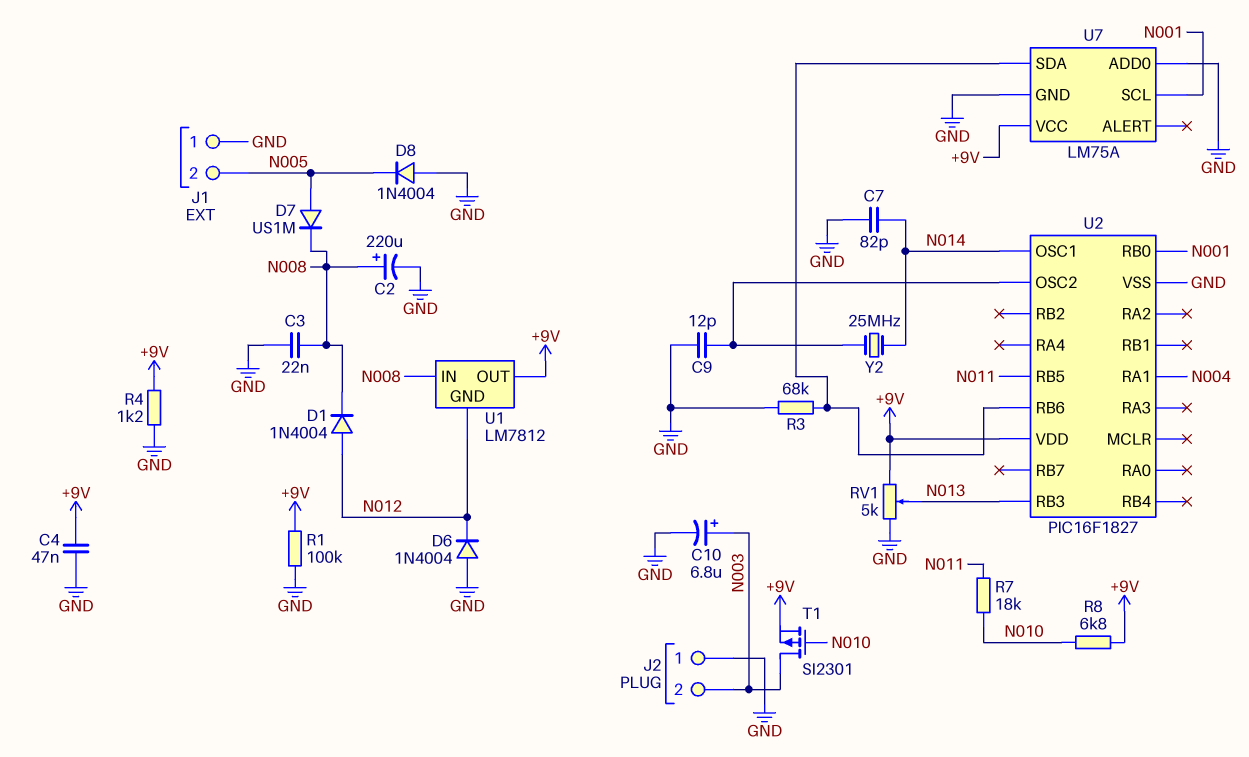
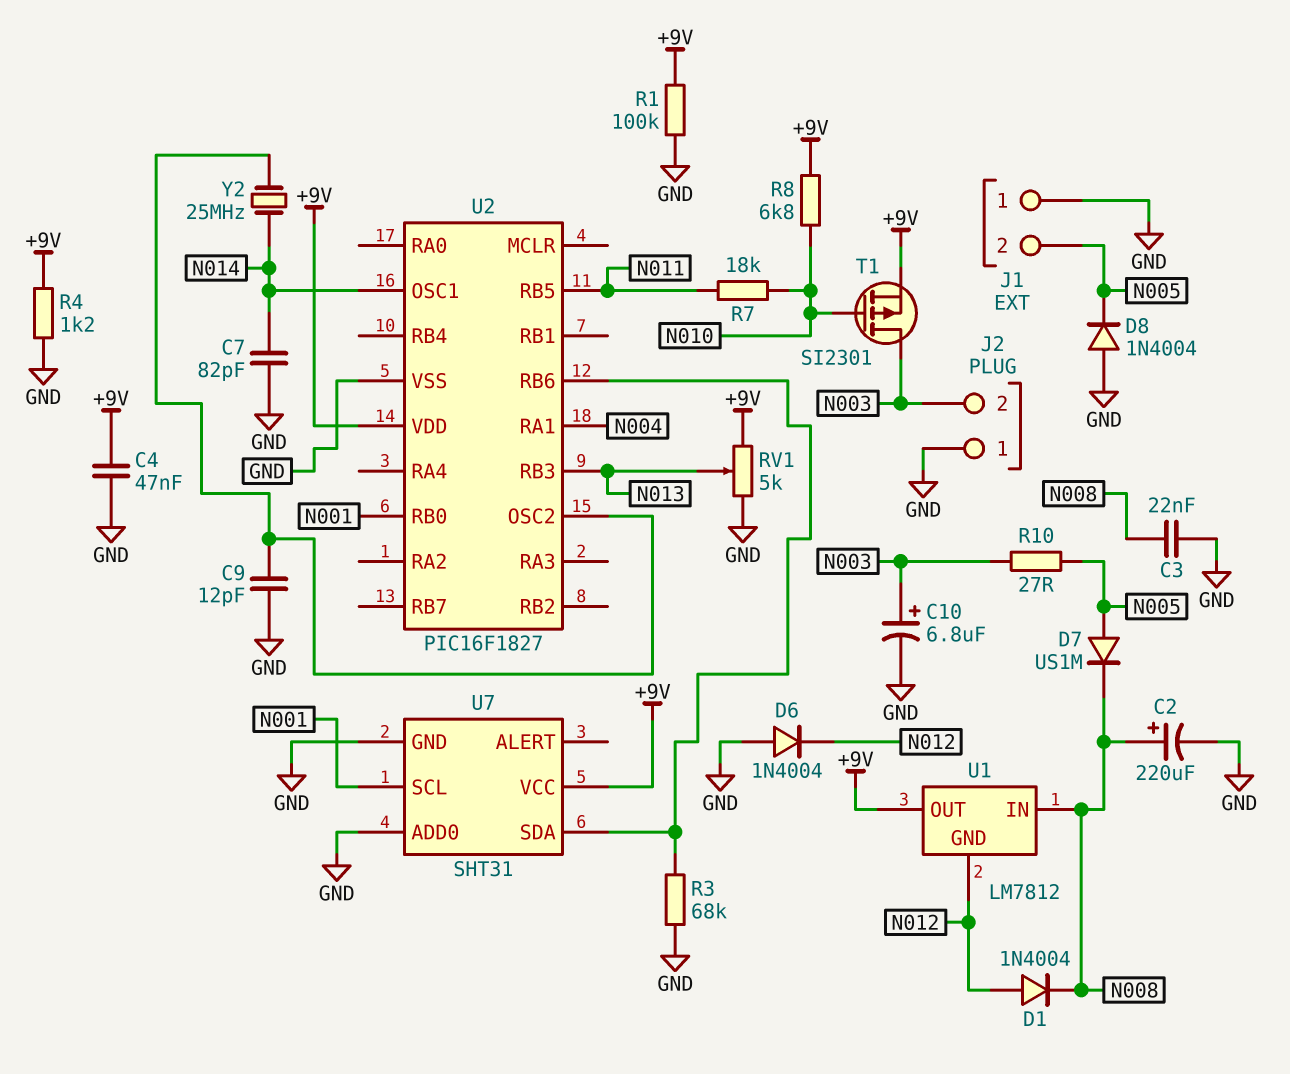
R10: none -> 27 (N003, N005)
U7: LM75A -> SHT31

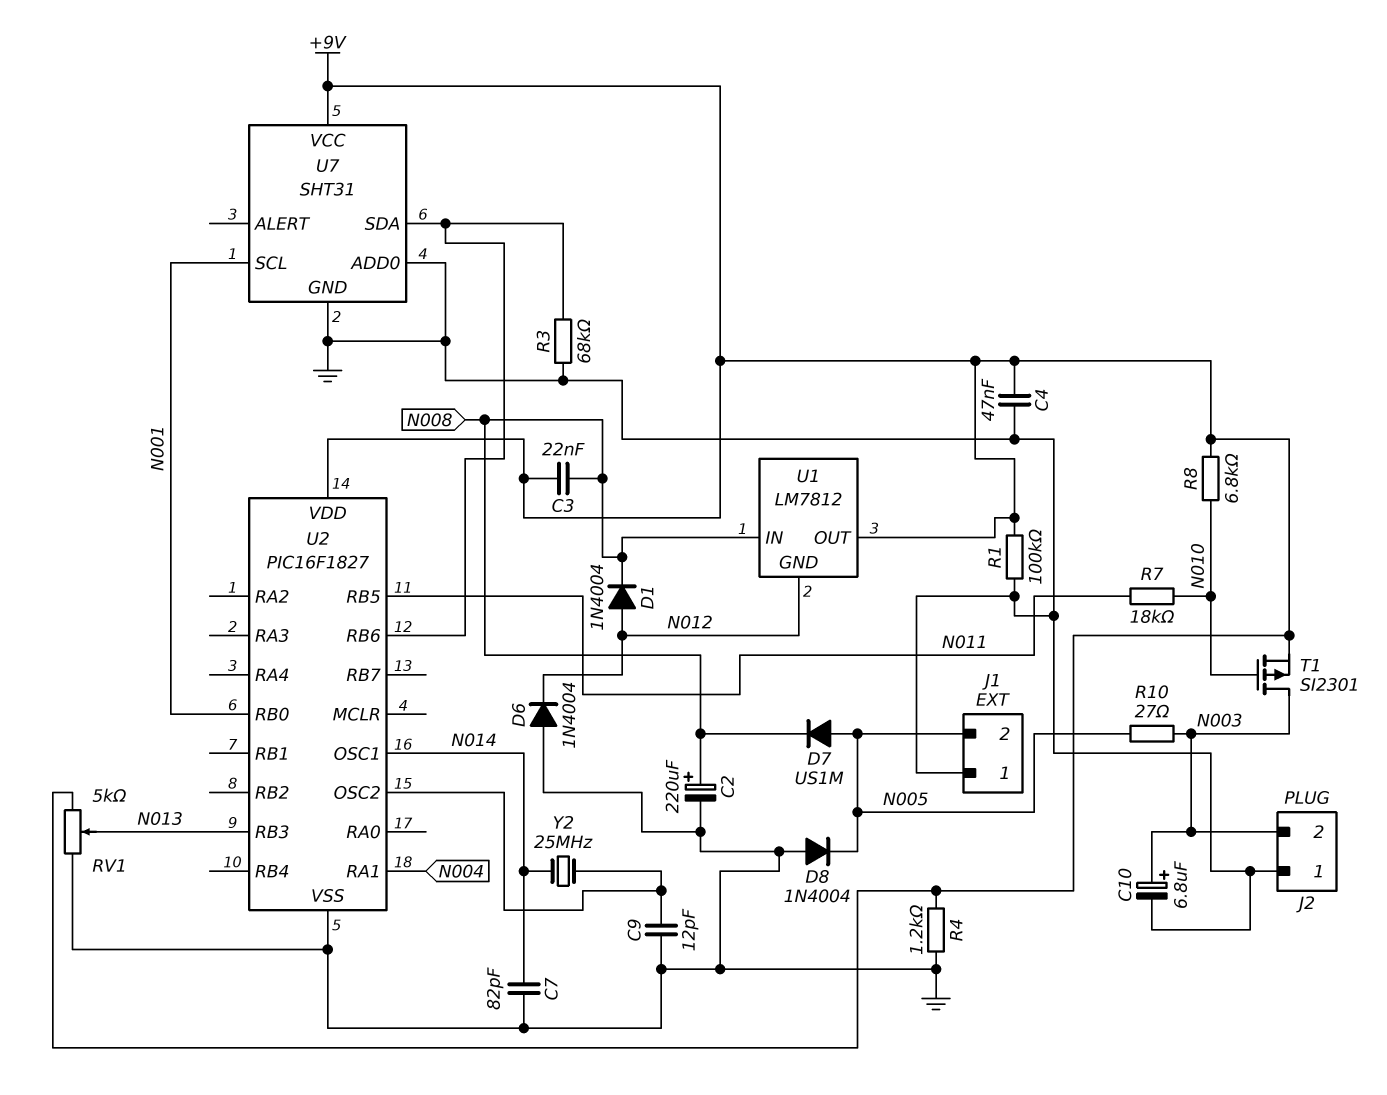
C3: 22nF (GND, N008) -> 22nF (+9V, N008)

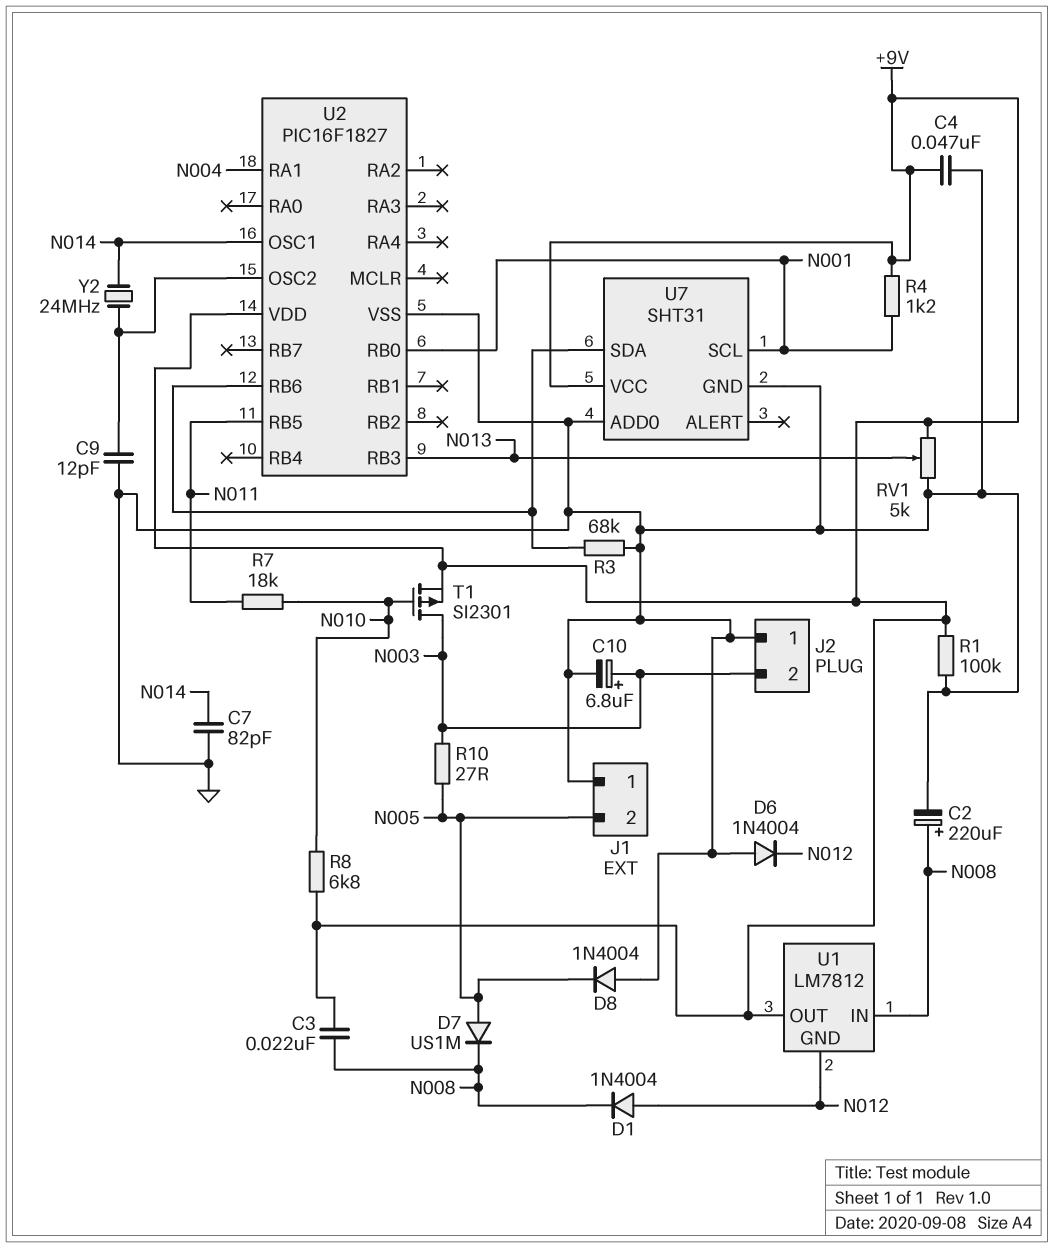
R4: 1.2k (+9V, GND) -> 1.2k (+9V, N001)
Y2: 25MHz (N014, U2/OSC2) -> 24MHz (N014, U2/OSC2)

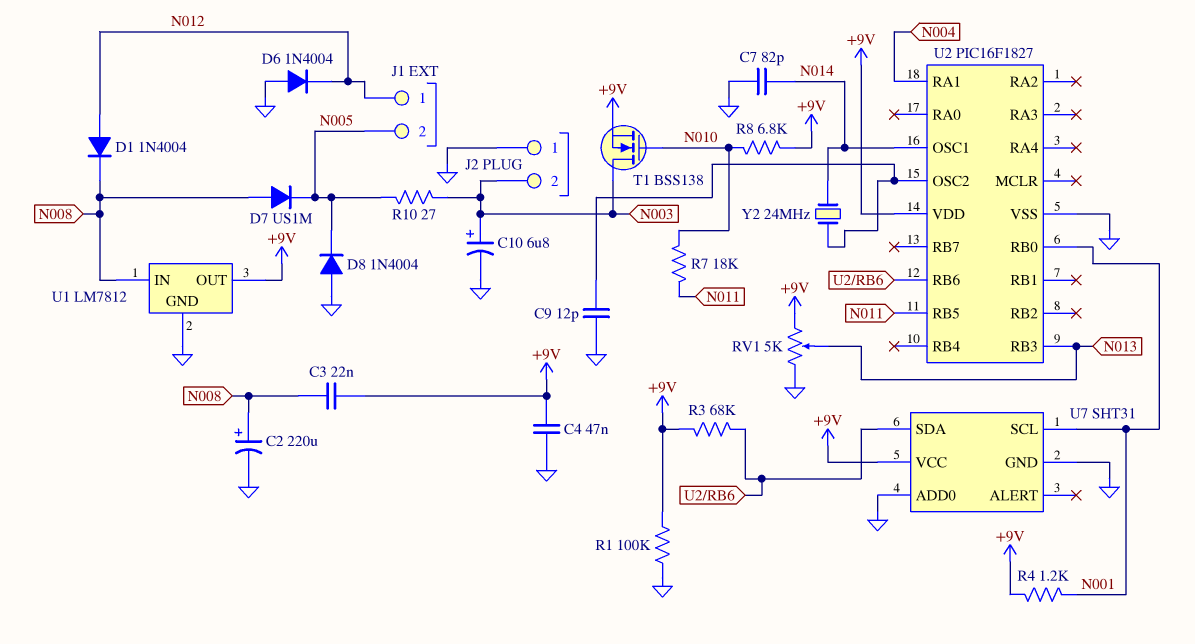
D7: diode US1M (A N005, K N008) -> diode US1M (A N008, K N005)
J1 pin 1: GND -> N012
R3: 68k (GND, U2/RB6) -> 68k (+9V, U2/RB6)
T1: PMOS SI2301 (G N010, D N003, S +9V) -> NMOS BSS138 (G N010, D N003, S +9V)
U1 pin GND: N012 -> GND

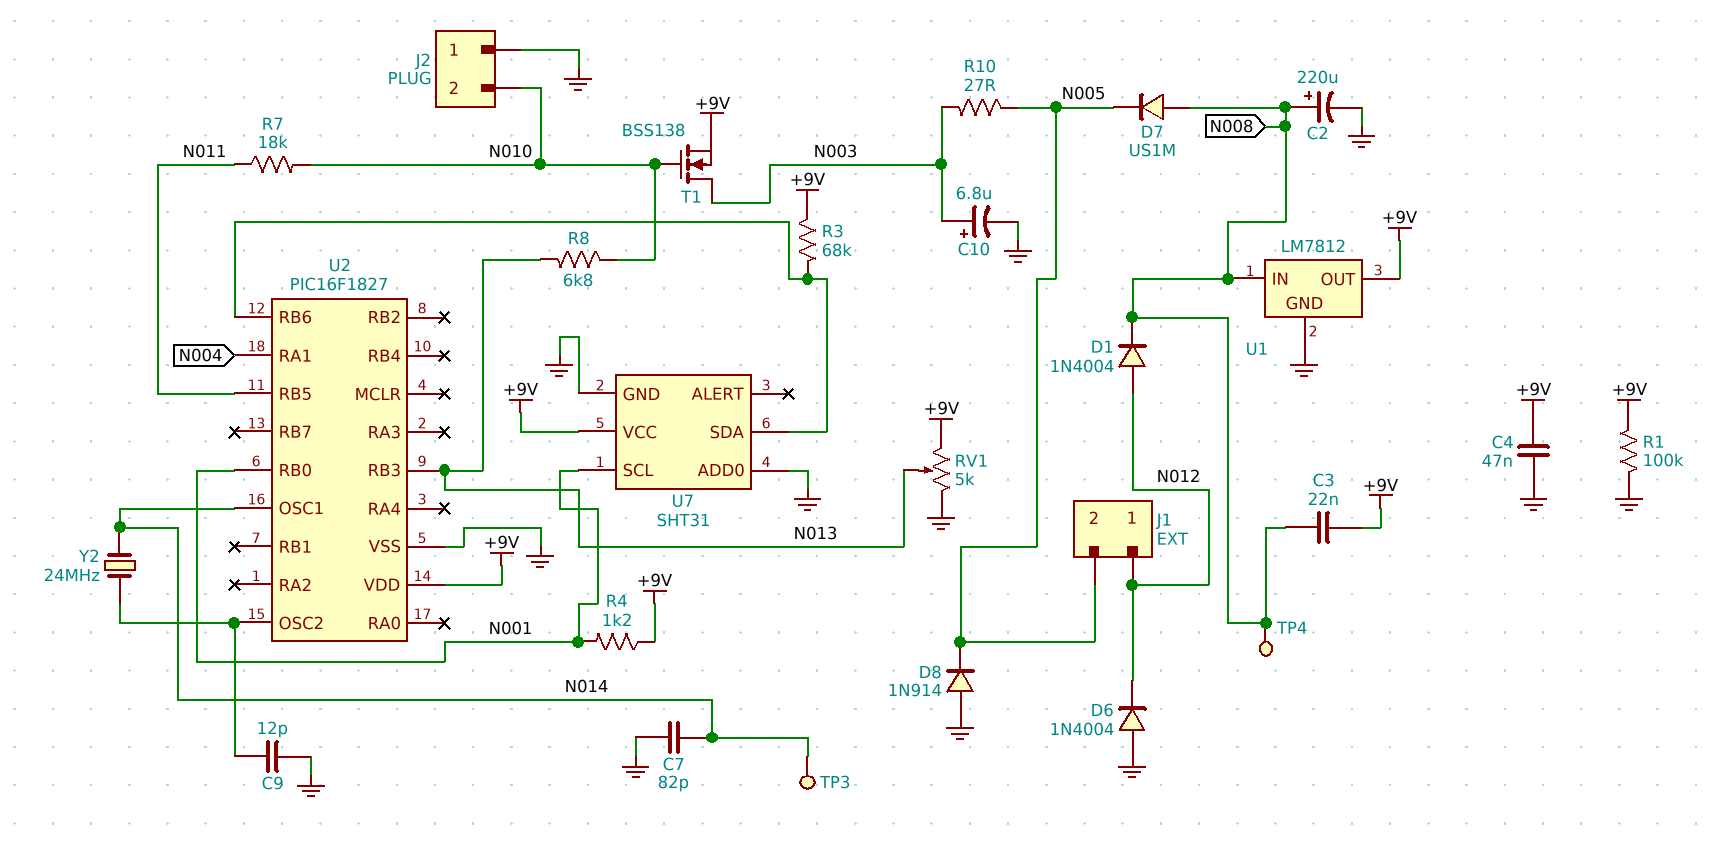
D8: diode 1N4004 (A GND, K N005) -> diode 1N914 (A GND, K N005)
J2 pin 2: N003 -> N010
R8: 6.8k (+9V, N010) -> 6.8k (N010, N013)
TP3: none -> test point (N014)
TP4: none -> test point (N008)

